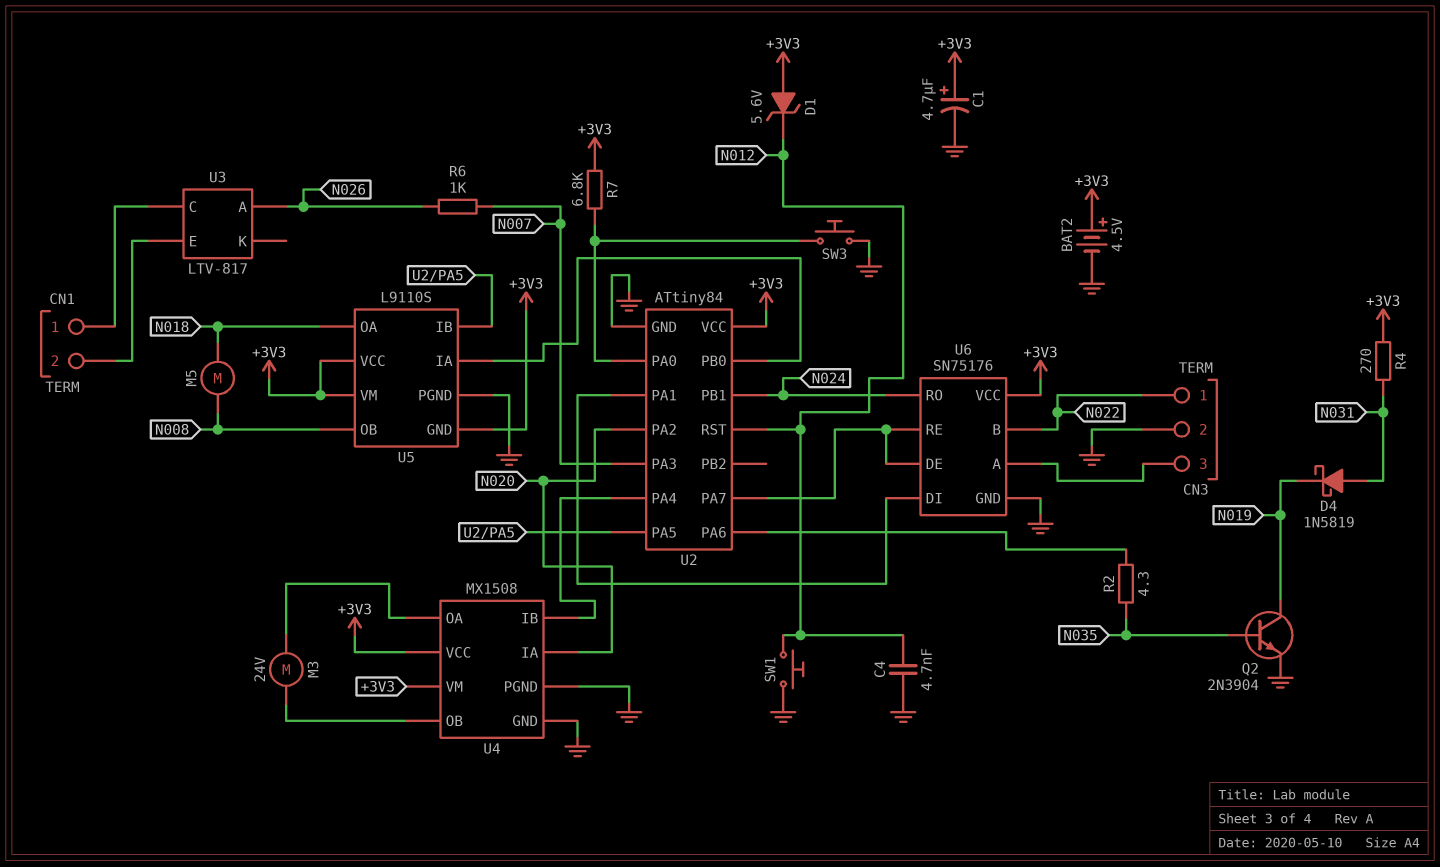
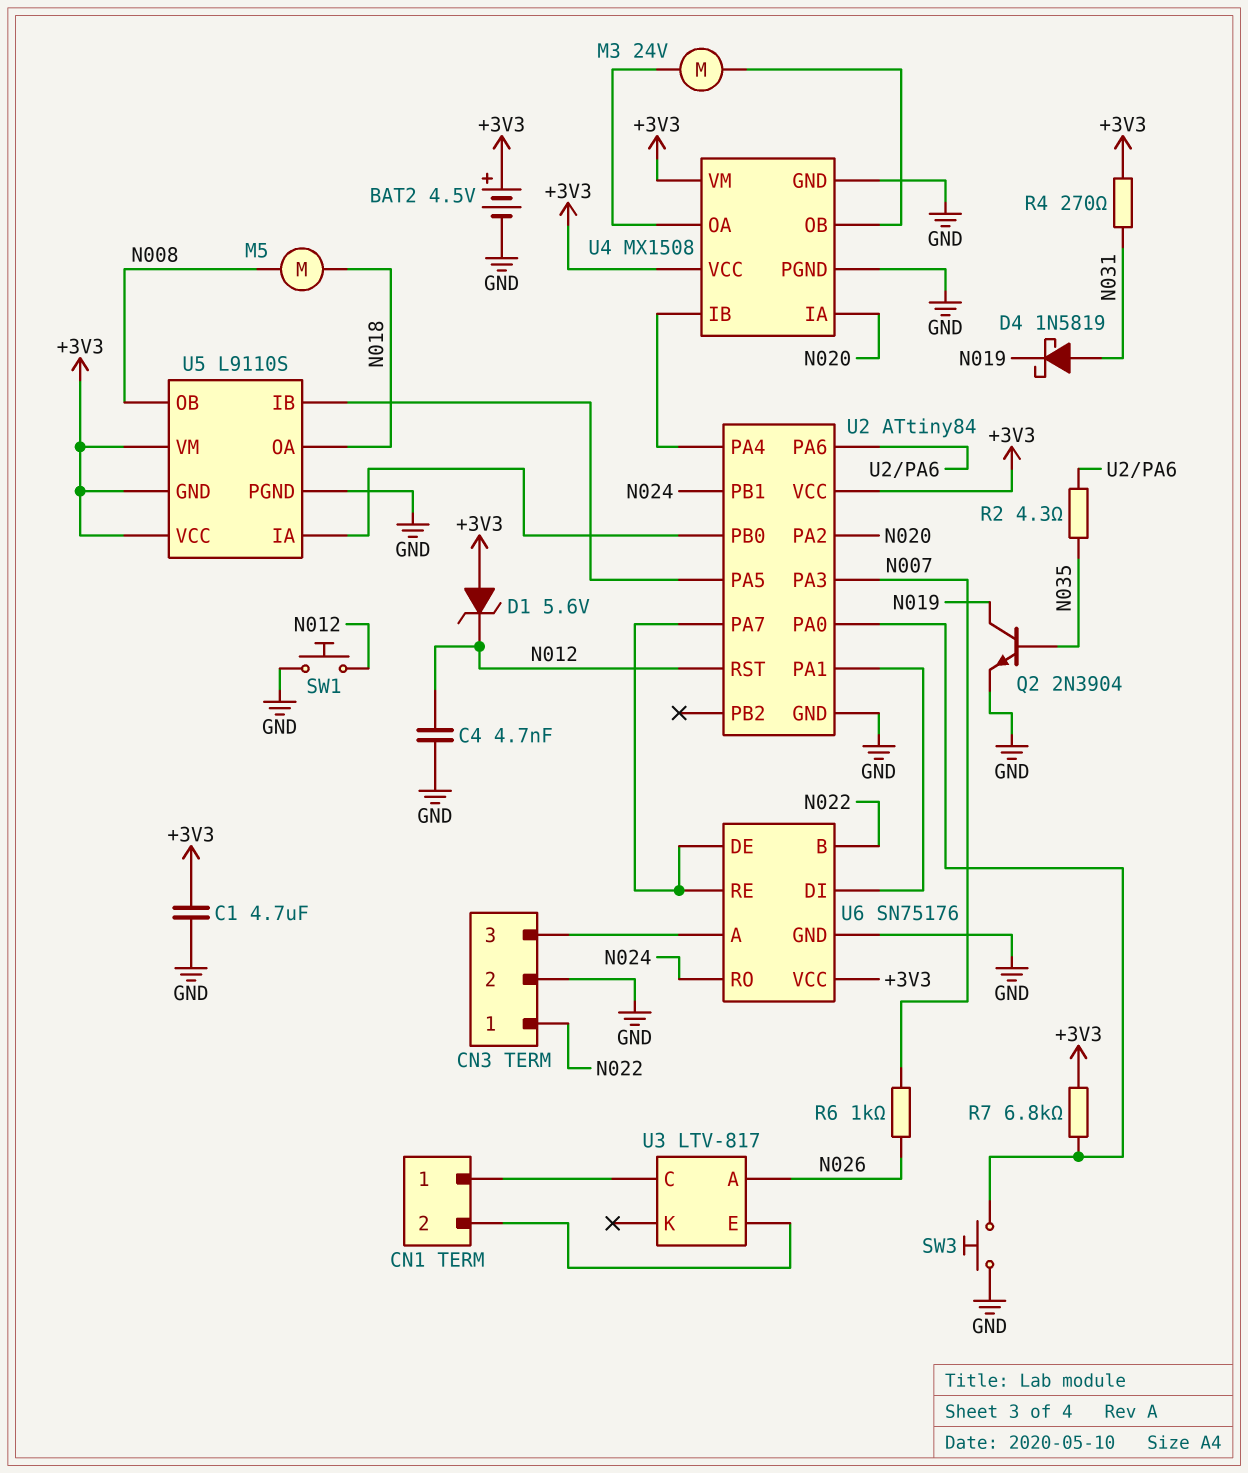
C1: 4.7uF (plus +3V3, minus GND) -> 4.7uF (+3V3, GND)

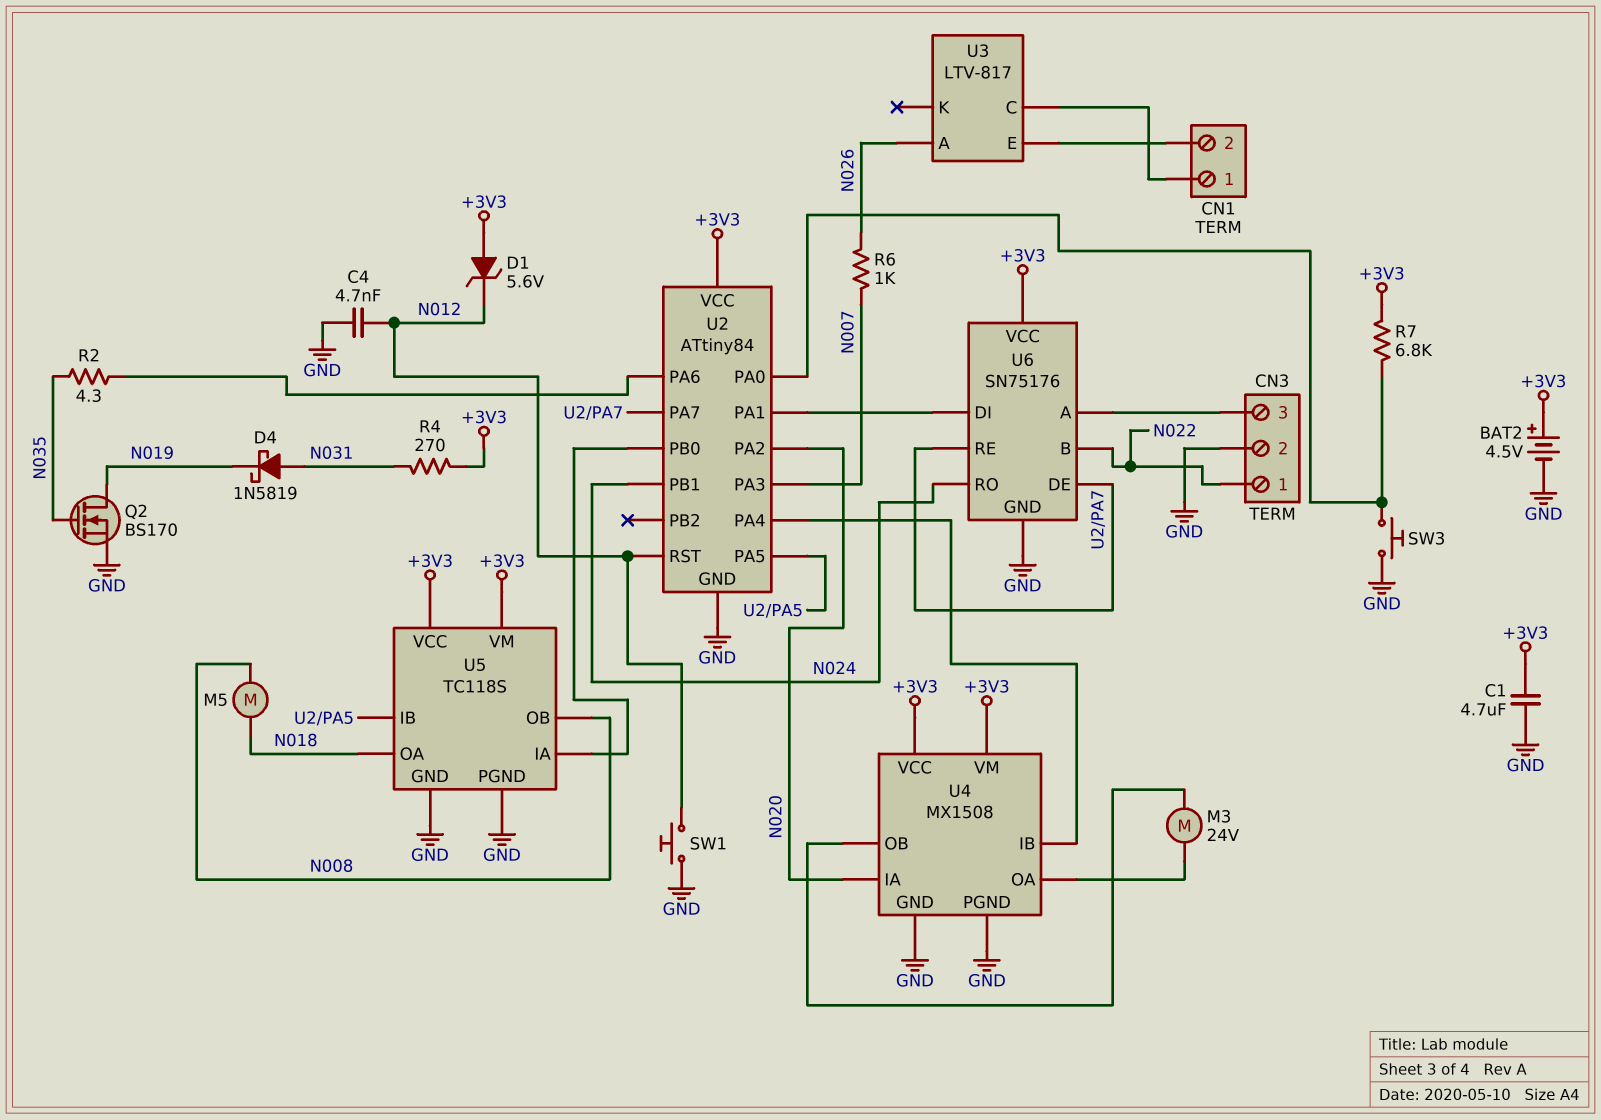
Q2: NPN 2N3904 (B N035, C N019, E GND) -> NMOS BS170 (G N035, D N019, S GND)
U5: L9110S -> TC118S
U5 pin GND: +3V3 -> GND

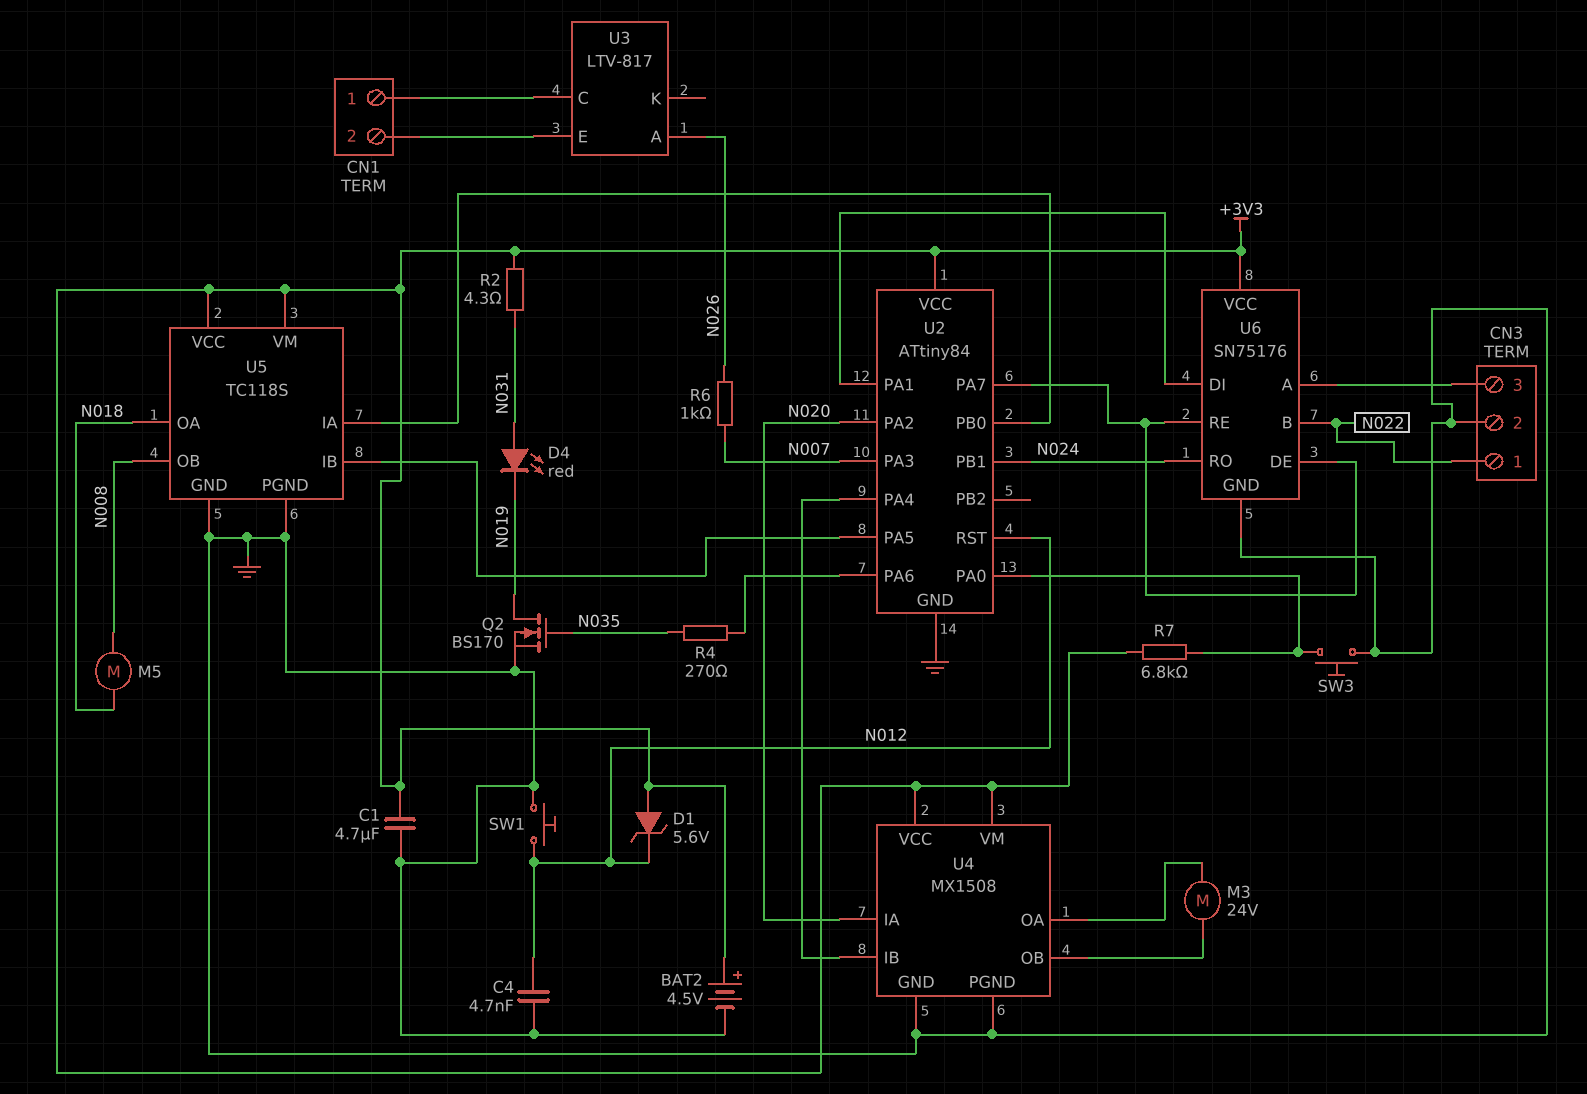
D4: schottky 1N5819 (A N031, K N019) -> LED red (A N031, K N019)
R2: 4.3 (N035, U2/PA6) -> 4.3 (+3V3, N031)
R4: 270 (+3V3, N031) -> 270 (N035, U2/PA6)

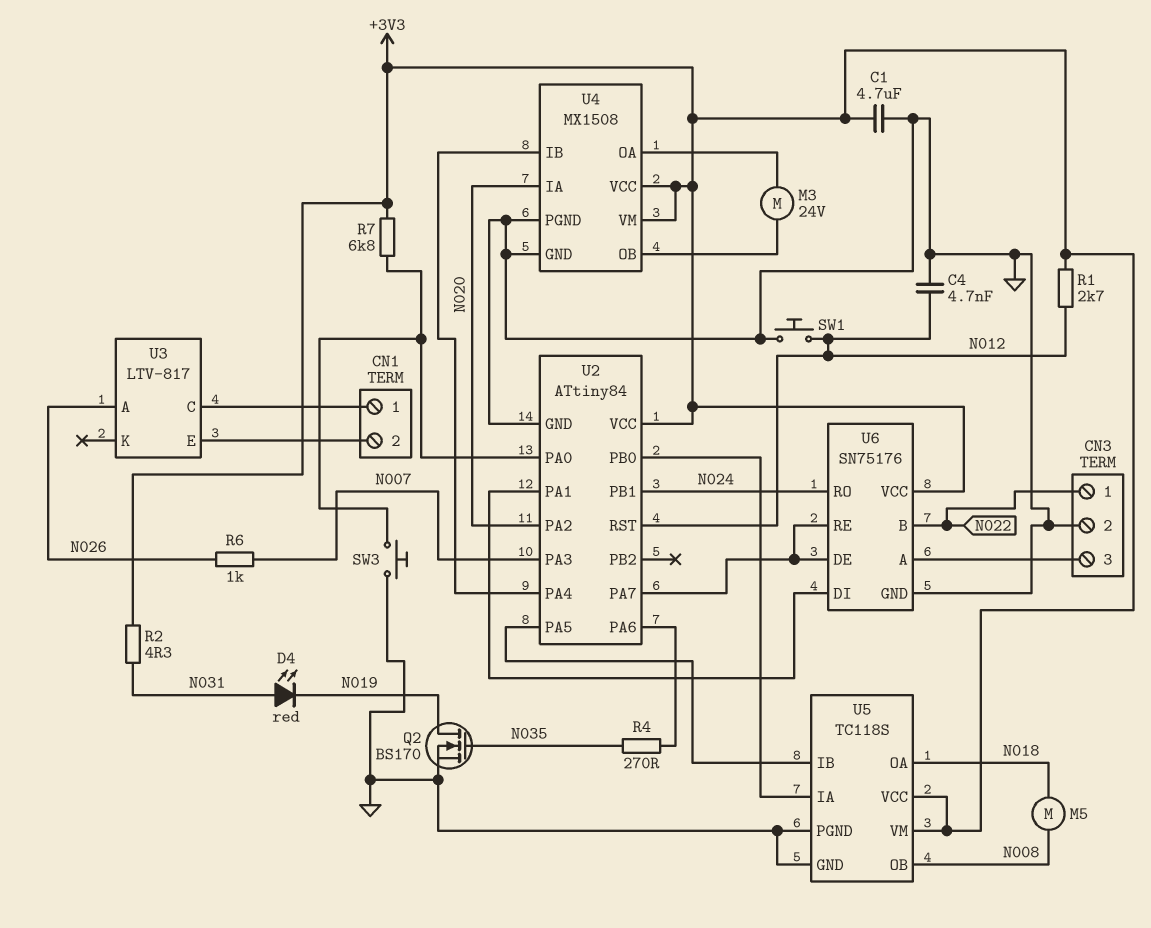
BAT2: 4.5V (plus +3V3, minus GND) -> none
D1: zener 5.6V (A +3V3, K N012) -> none
R1: none -> 2.7k (+3V3, N012)

